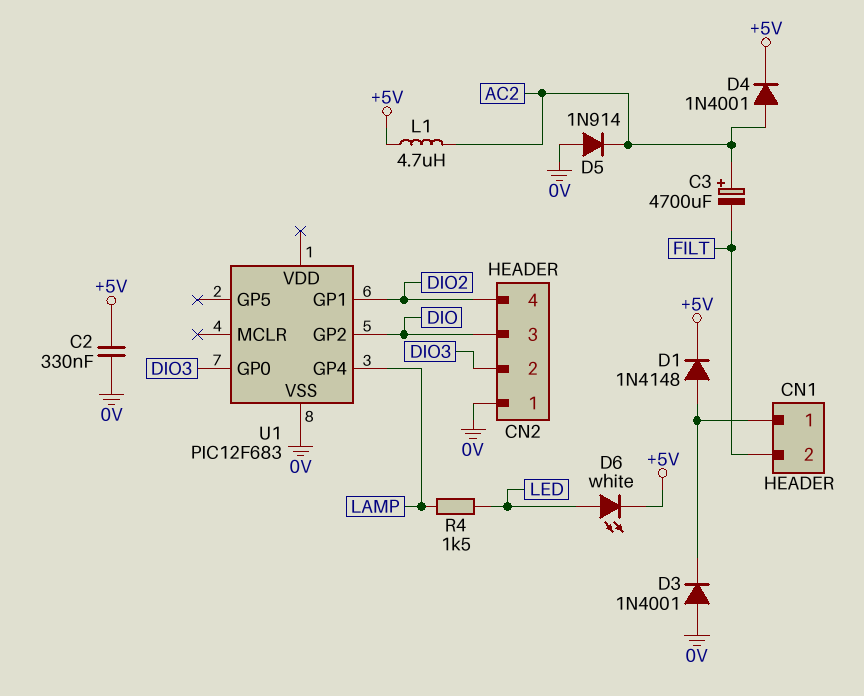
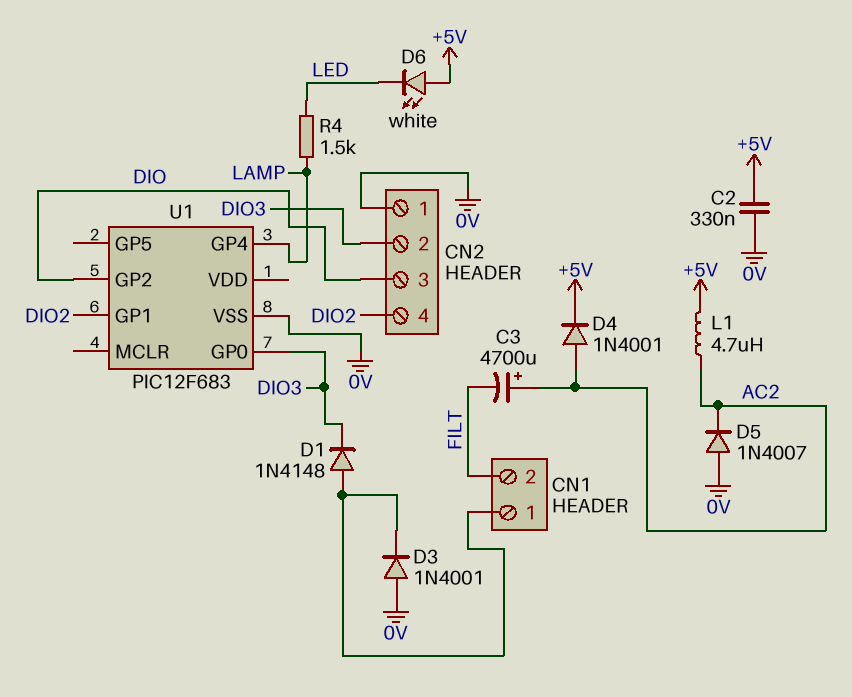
D1: diode 1N4148 (A CN1/1, K +5V) -> diode 1N4148 (A CN1/1, K DIO3)
D5: diode 1N914 (A 0V, K AC2) -> diode 1N4007 (A 0V, K AC2)
D6: LED white (A LED, K +5V) -> LED white (A +5V, K LED)

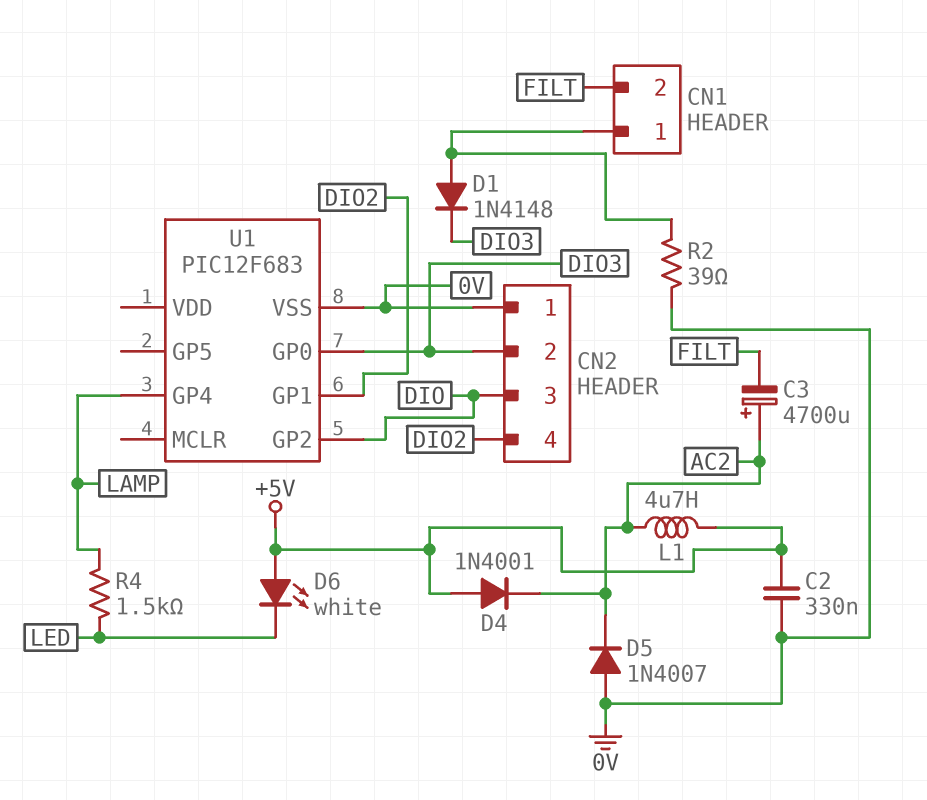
D3: diode 1N4001 (A 0V, K CN1/1) -> none
D4: diode 1N4001 (A AC2, K +5V) -> diode 1N4001 (A +5V, K AC2)
R2: none -> 39 (0V, CN1/1)

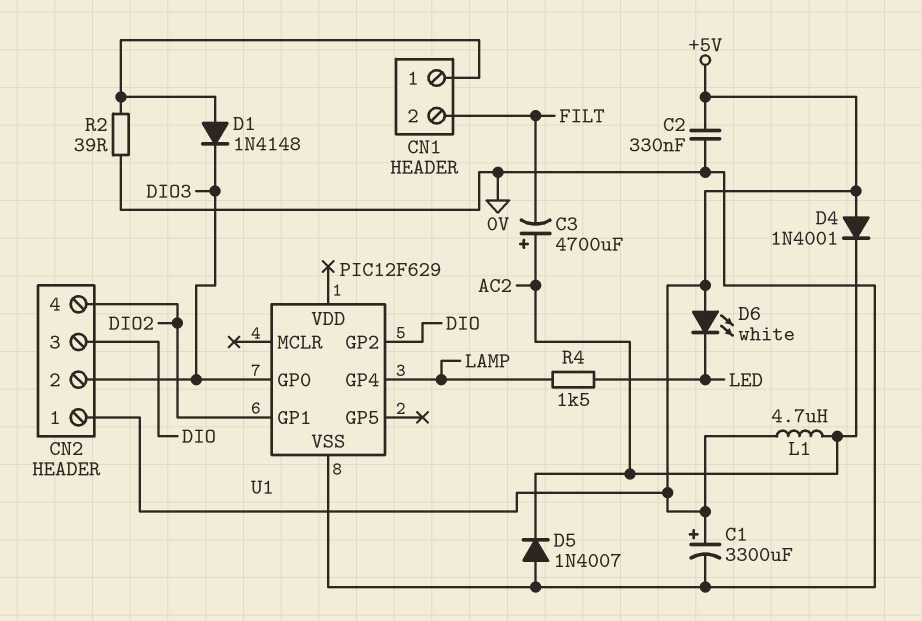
C1: none -> 3300uF (plus +5V, minus 0V)
CN2 pin 1: 0V -> +5V
U1: PIC12F683 -> PIC12F629

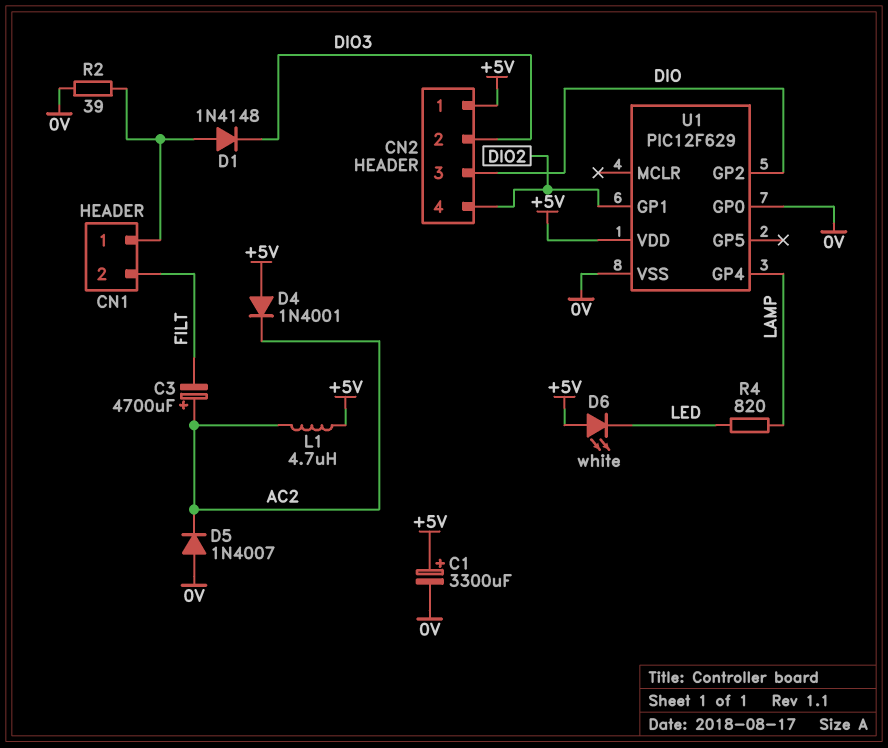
C2: 330nF (+5V, 0V) -> none
R4: 1.5k (LAMP, LED) -> 820 (LAMP, LED)
U1 pin GP0: DIO3 -> 0V
U1 pin VDD: none -> +5V

